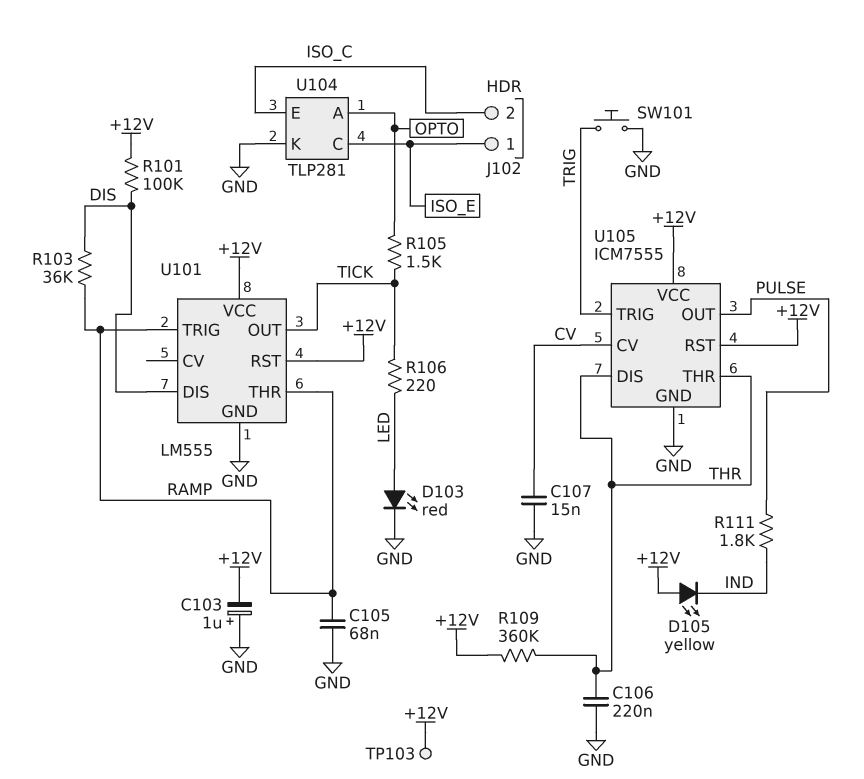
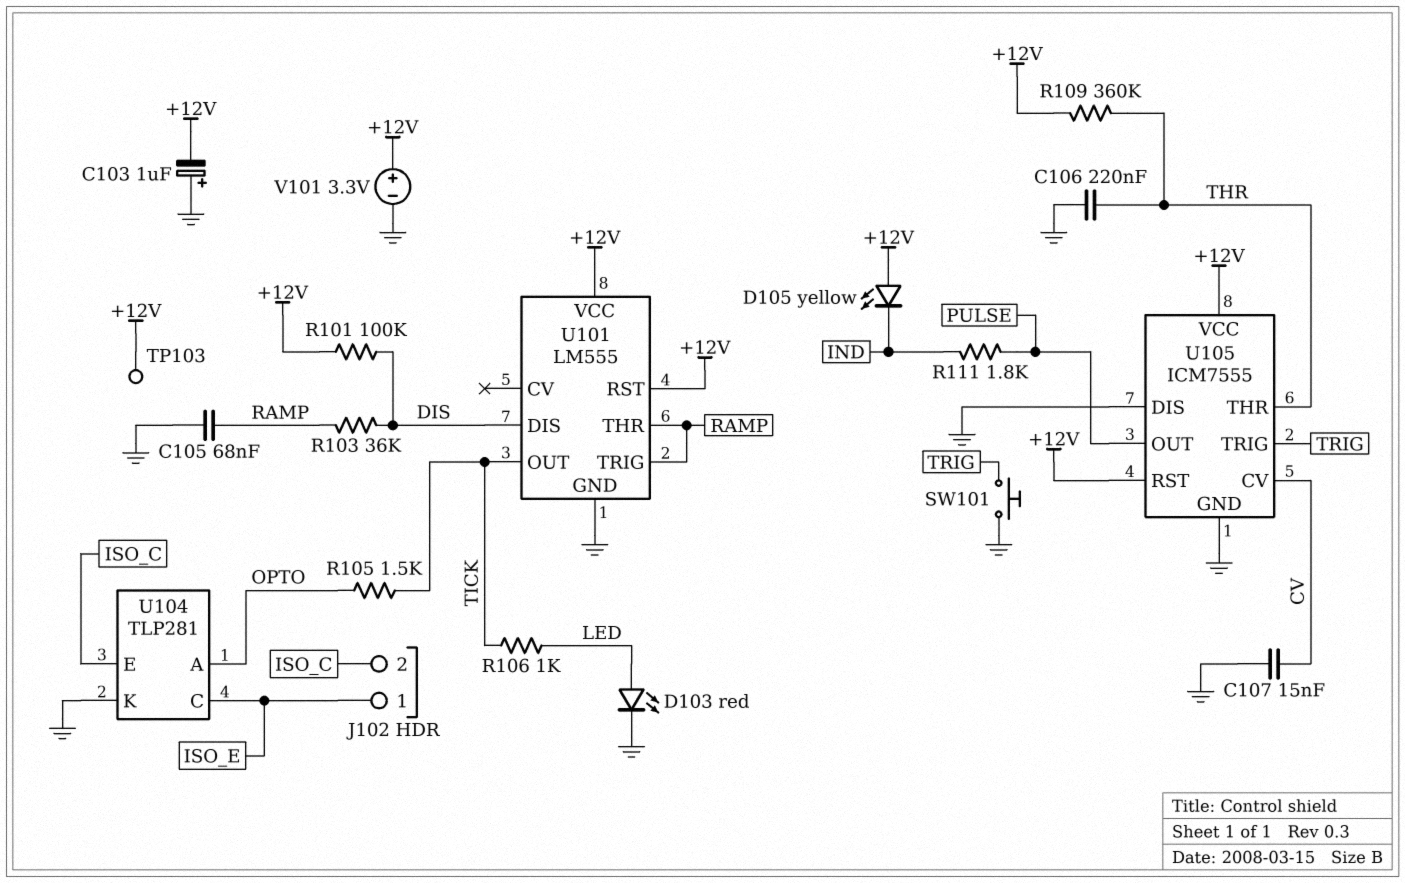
R106: 220 (LED, TICK) -> 1k (LED, TICK)
U105 pin DIS: THR -> GND
V101: none -> 3.3V (plus +12V, minus GND)

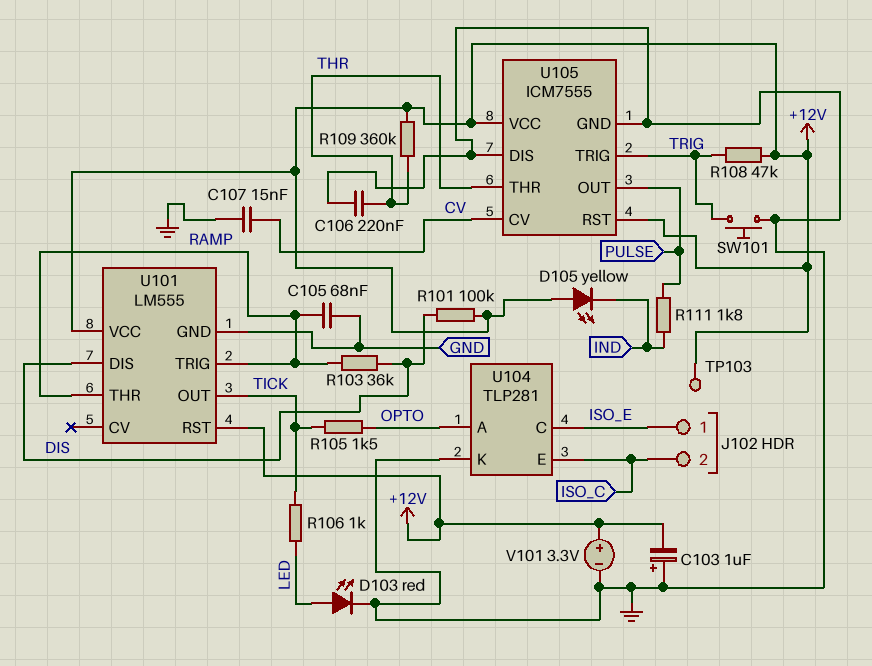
R108: none -> 47k (+12V, TRIG)

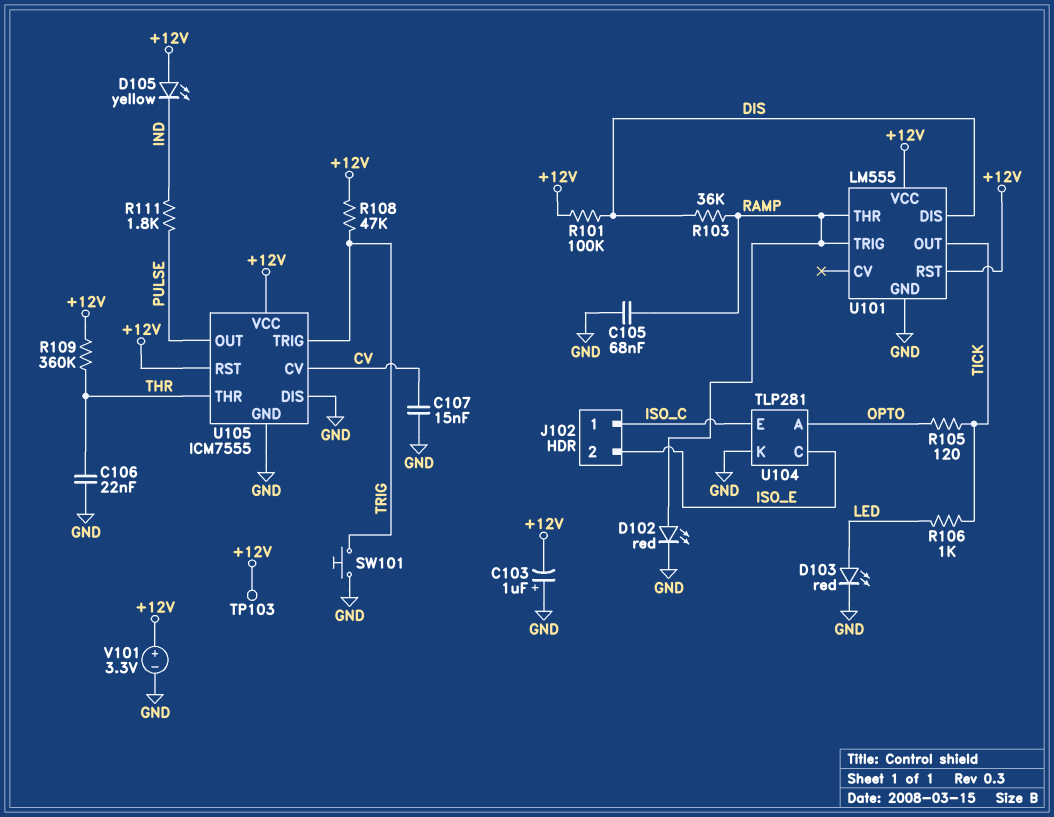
C106: 220nF (GND, THR) -> 22nF (GND, THR)
D102: none -> LED red (A RAMP, K GND)
J102 pin 1: ISO_E -> ISO_C
J102 pin 2: ISO_C -> ISO_E
R105: 1.5k (OPTO, TICK) -> 120 (OPTO, TICK)

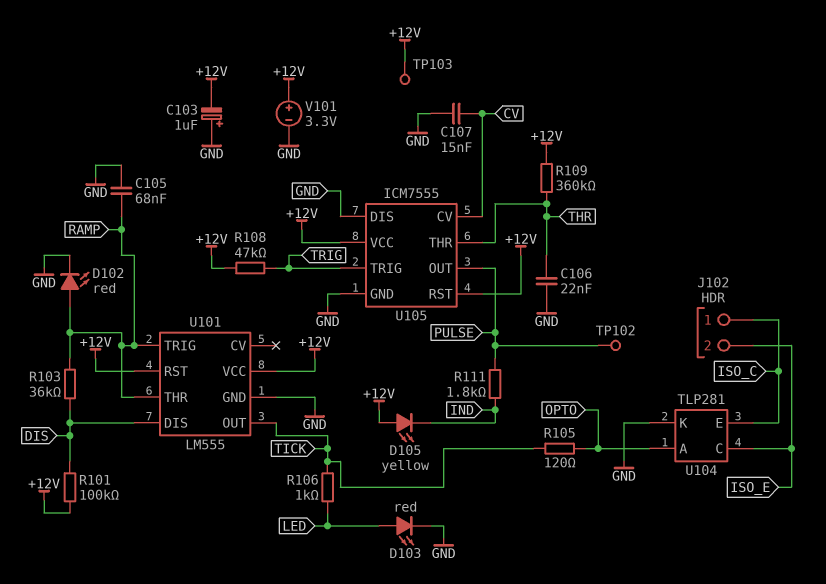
SW101: button (GND, TRIG) -> none
TP102: none -> test point (PULSE)

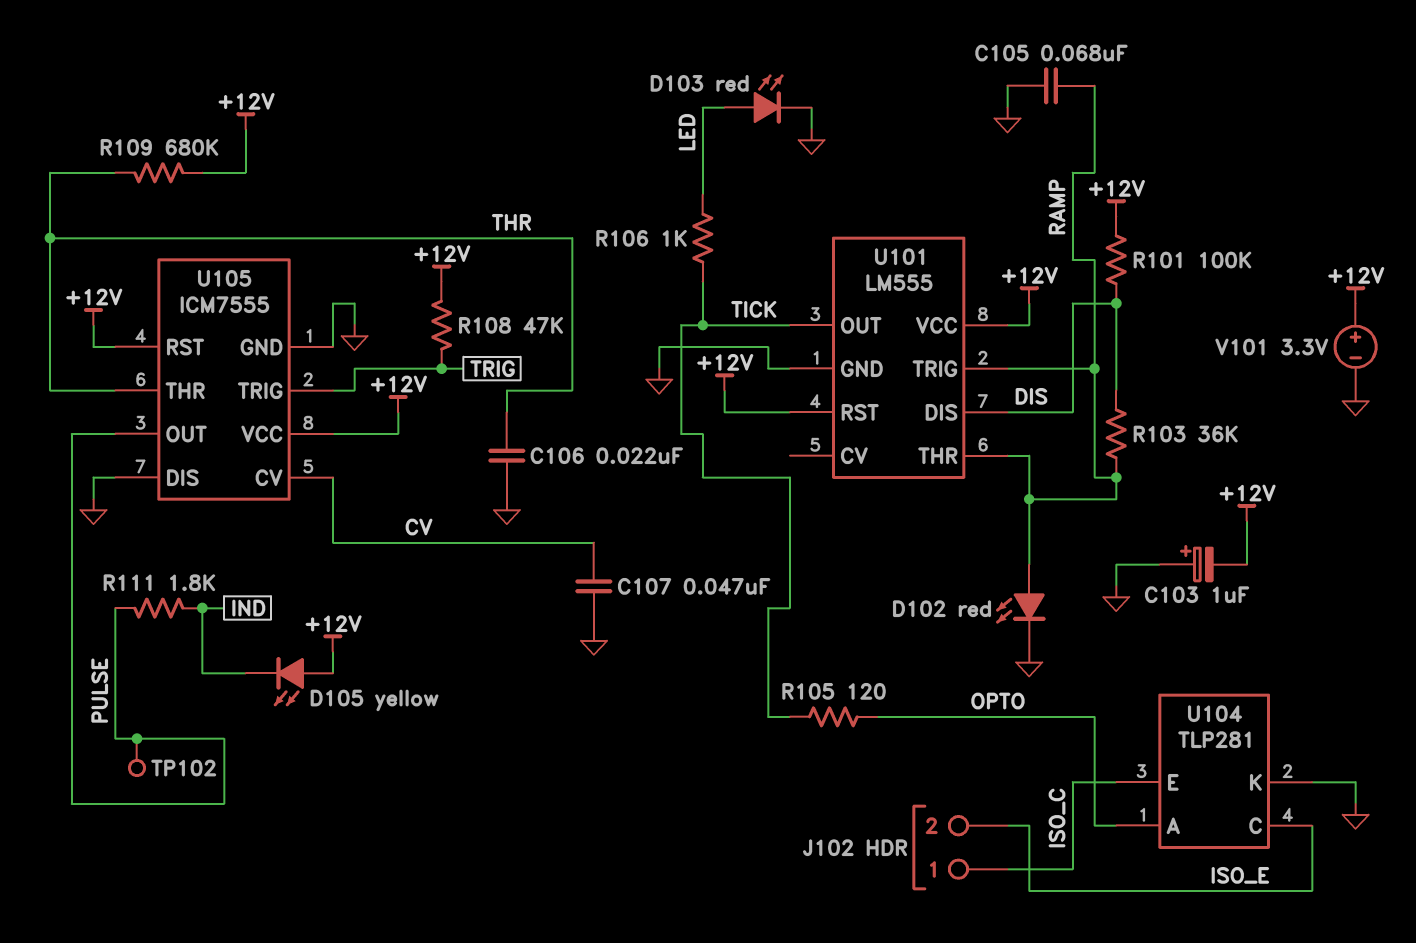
C107: 15nF (CV, GND) -> 47nF (CV, GND)
R109: 360k (+12V, THR) -> 680k (+12V, THR)
TP103: test point (+12V) -> none

